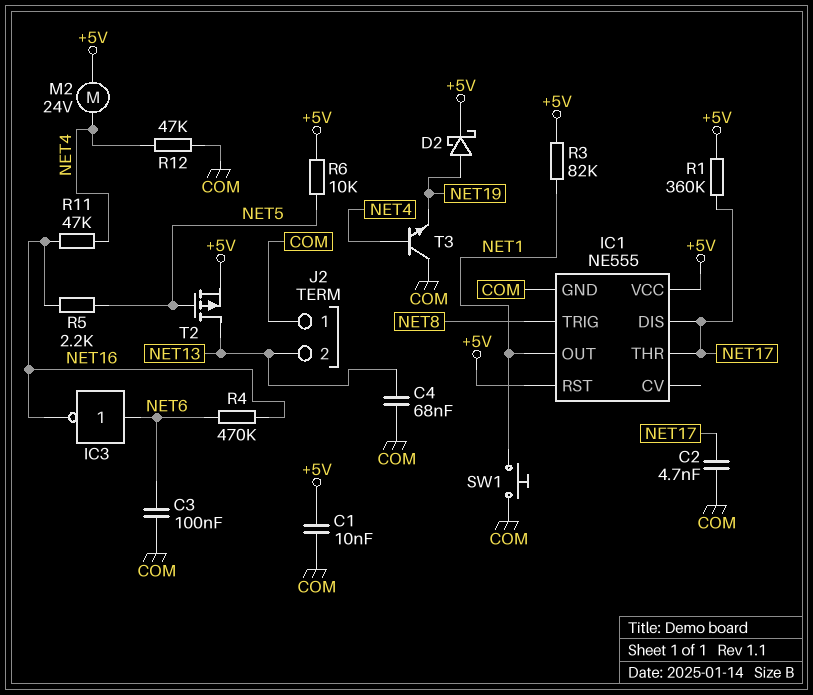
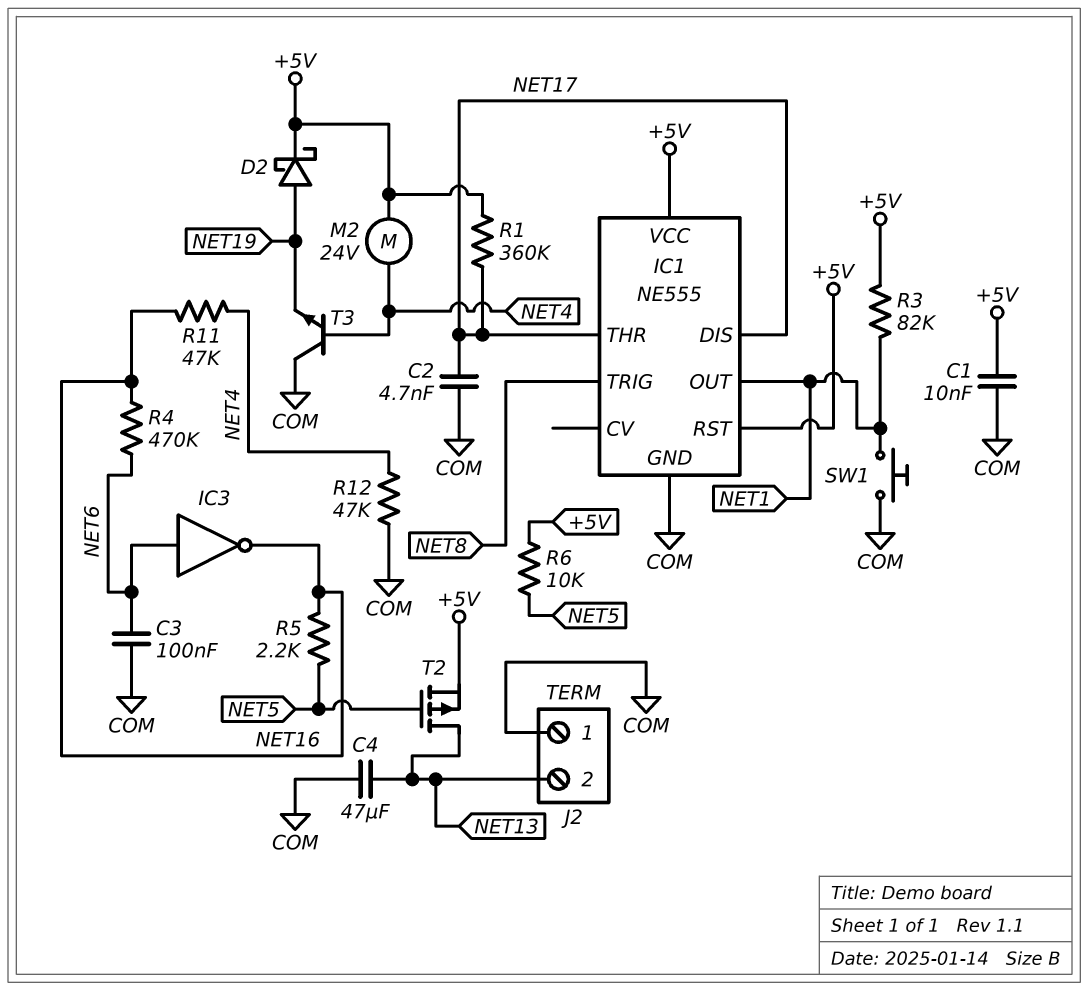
C4: 68nF (COM, NET13) -> 47uF (COM, NET13)

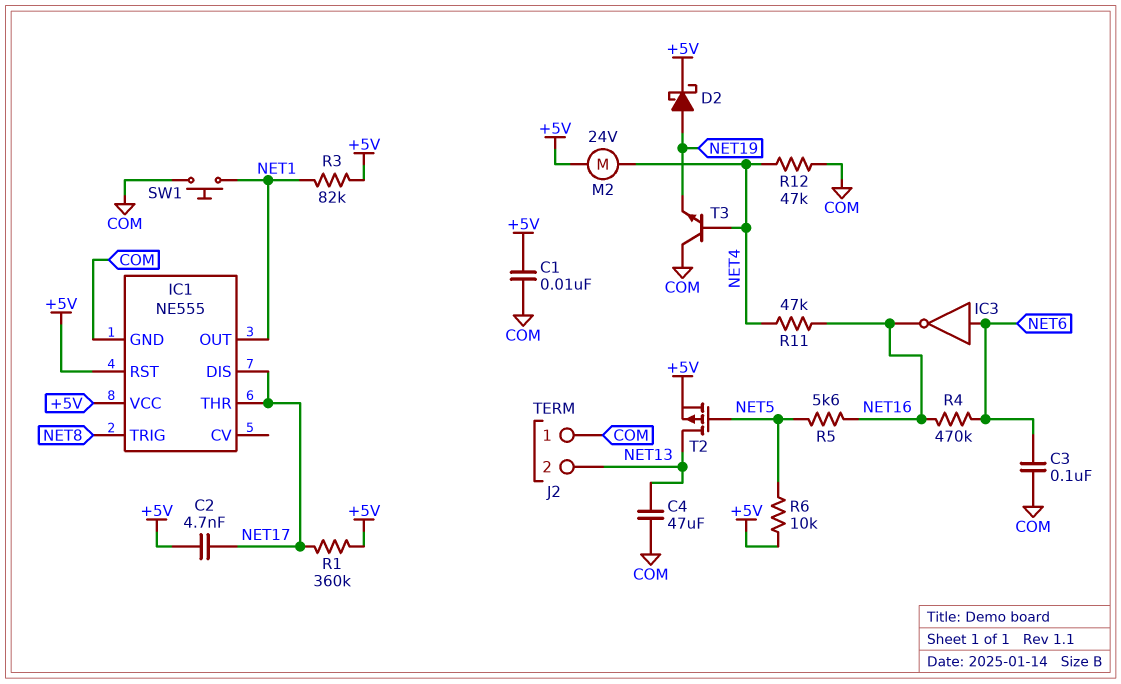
C2: 4.7nF (COM, NET17) -> 4.7nF (+5V, NET17)
R5: 2.2k (NET5, NET16) -> 5.6k (NET5, NET16)

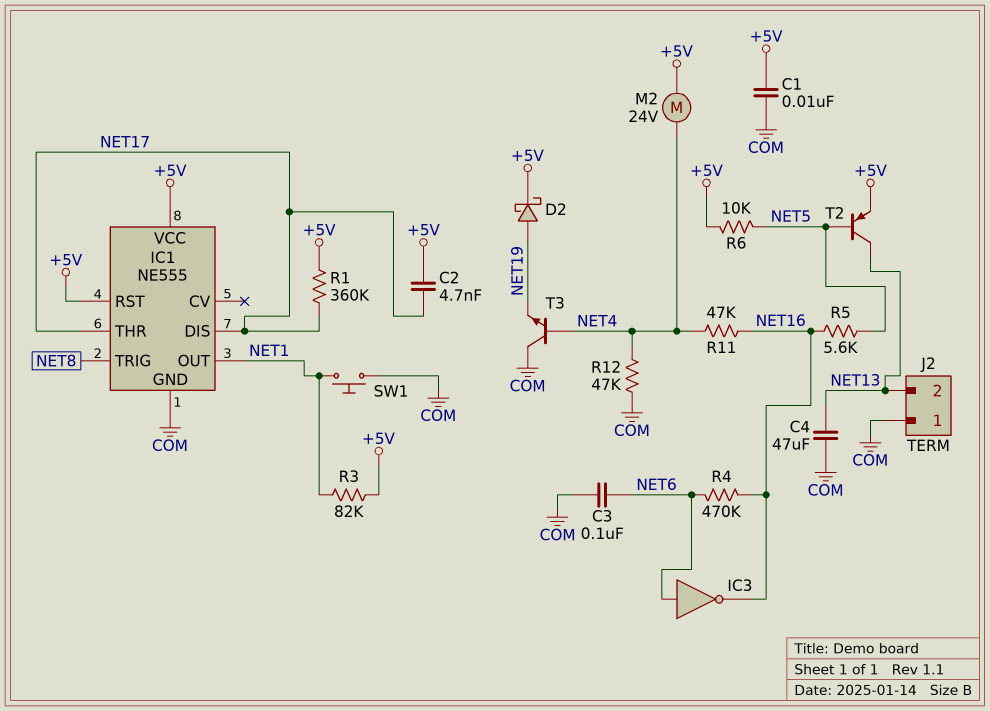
T2: PMOS (G NET5, D NET13, S +5V) -> PNP (B NET5, C NET13, E +5V)

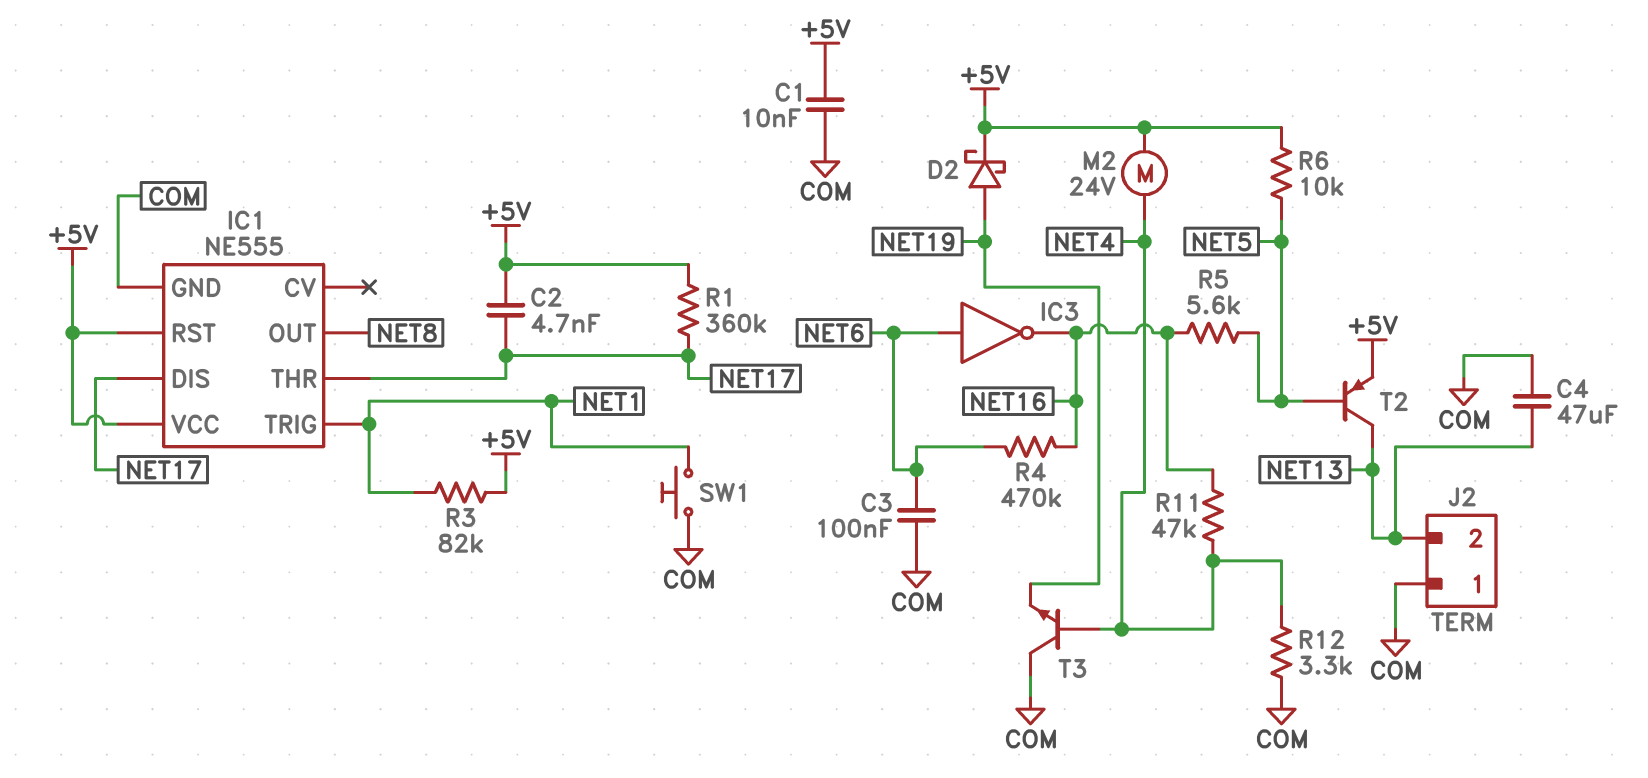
IC1 pin OUT: NET1 -> NET8
IC1 pin TRIG: NET8 -> NET1
R12: 47k (COM, NET4) -> 3.3k (COM, NET4)

